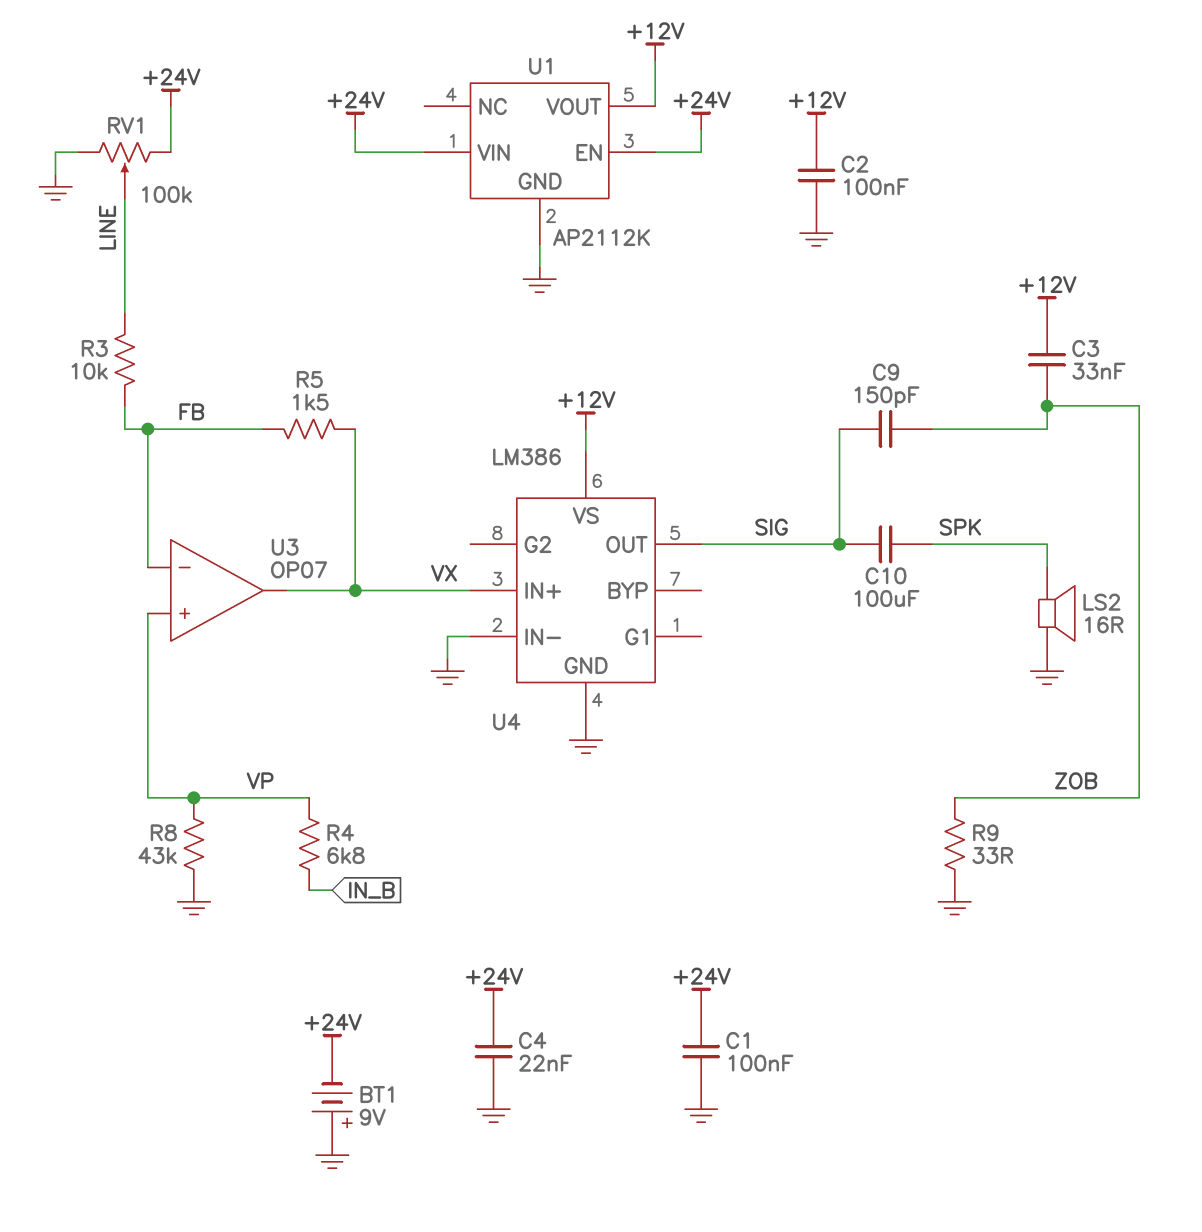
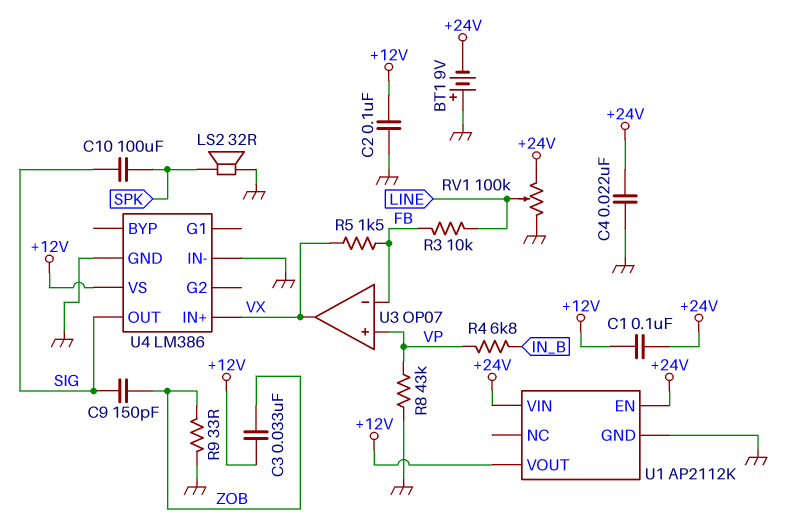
C1: 100nF (+24V, GND) -> 100nF (+12V, +24V)
LS2: speaker 16R (GND, SPK) -> speaker 32R (GND, SPK)

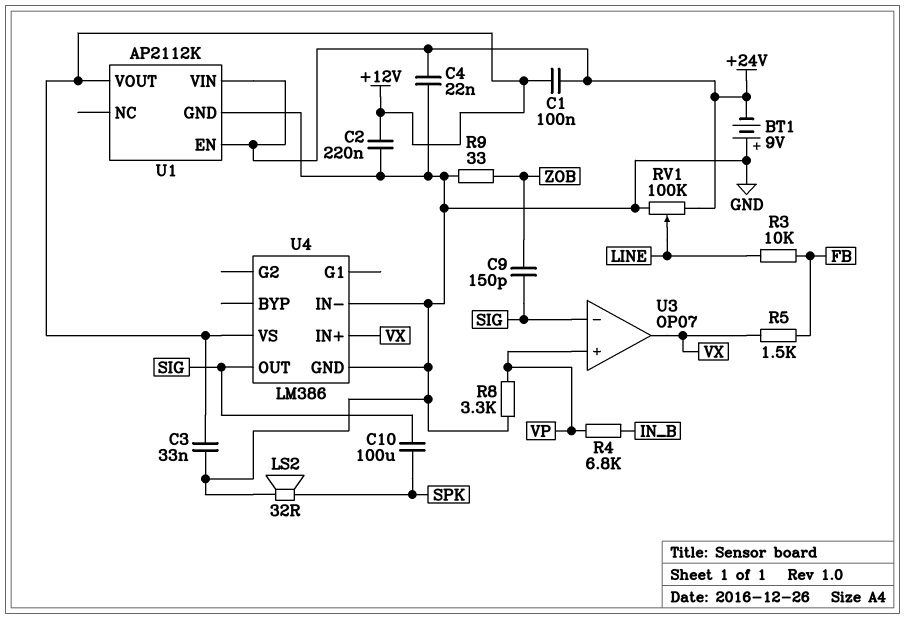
C2: 100nF (+12V, GND) -> 220nF (+12V, GND)
C3: 33nF (+12V, ZOB) -> 33nF (+12V, GND)
R8: 43k (GND, VP) -> 3.3k (GND, VP)
U3 pin in-: FB -> SIG

